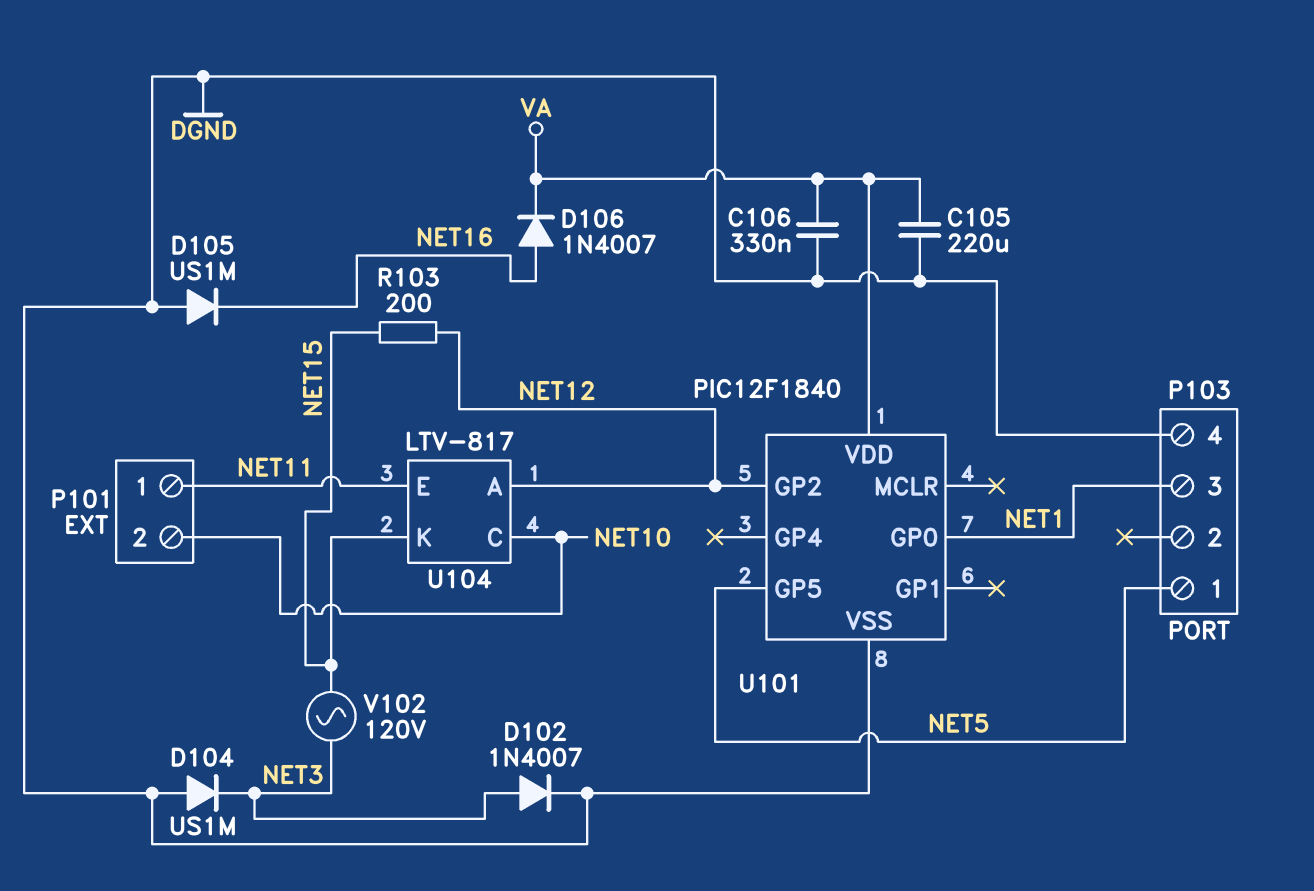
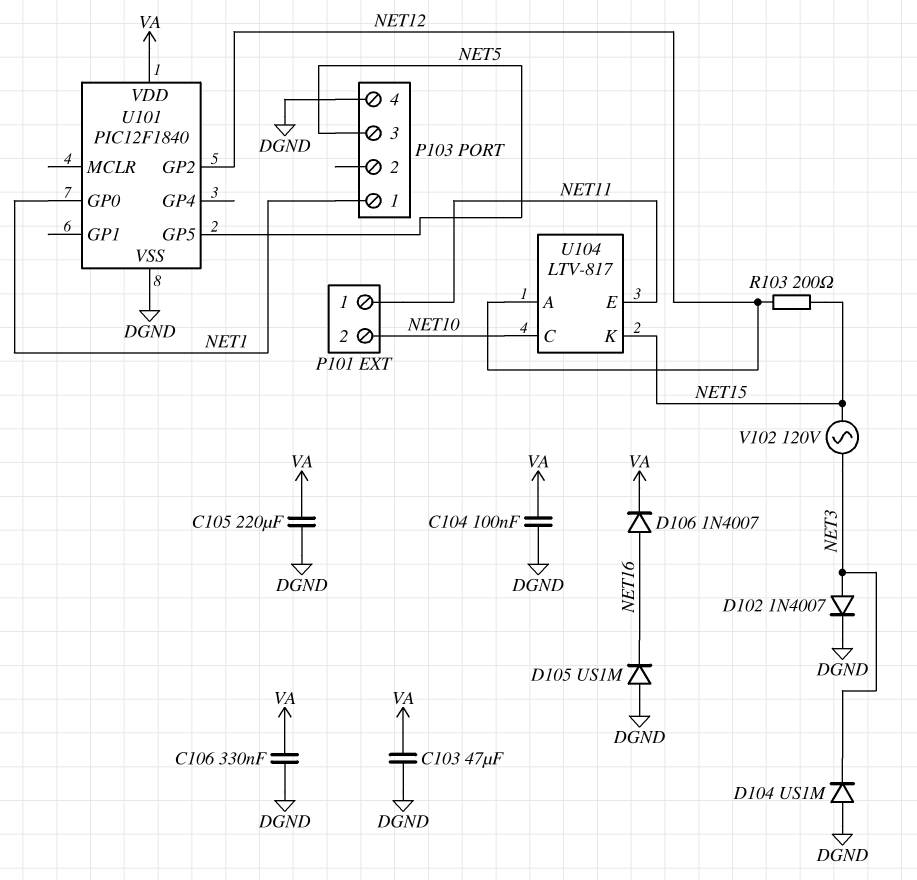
C103: none -> 47uF (DGND, VA)
C104: none -> 100nF (DGND, VA)
P103 pin 1: NET5 -> NET1
P103 pin 3: NET1 -> NET5

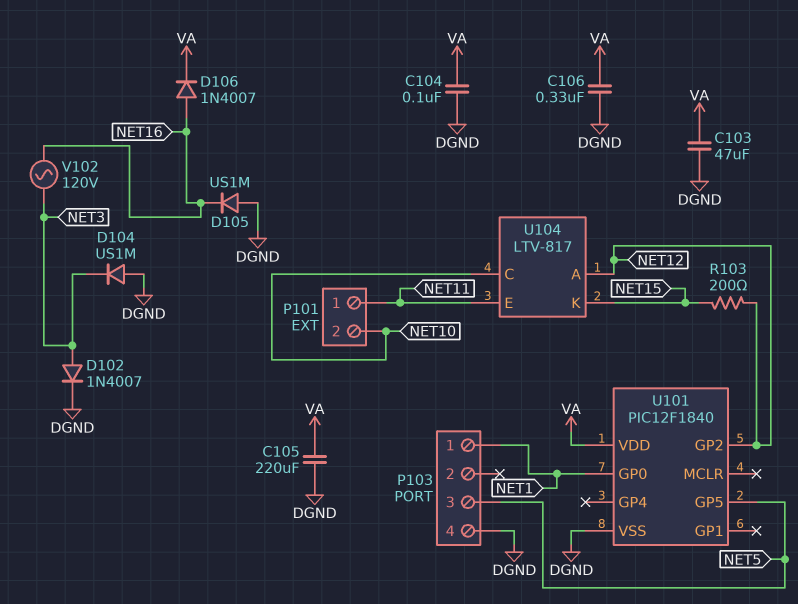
V102: AC 120V (NET3, NET15) -> AC 120V (NET3, NET16)

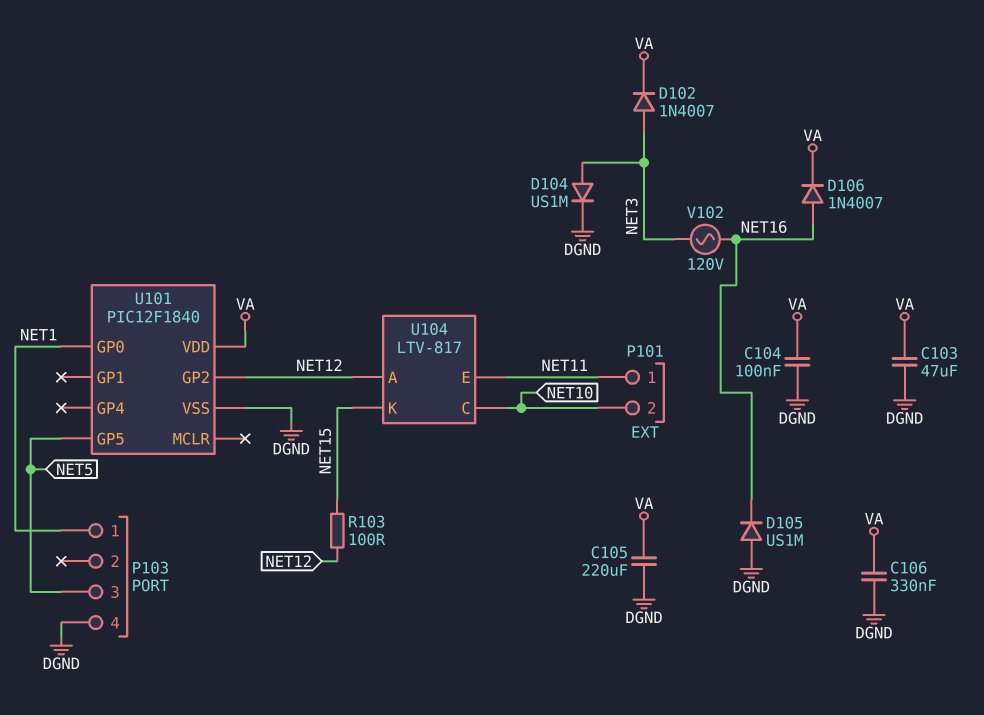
D102: diode 1N4007 (A NET3, K DGND) -> diode 1N4007 (A NET3, K VA)
D104: diode US1M (A DGND, K NET3) -> diode US1M (A NET3, K DGND)
R103: 200 (NET12, NET15) -> 100 (NET12, NET15)

